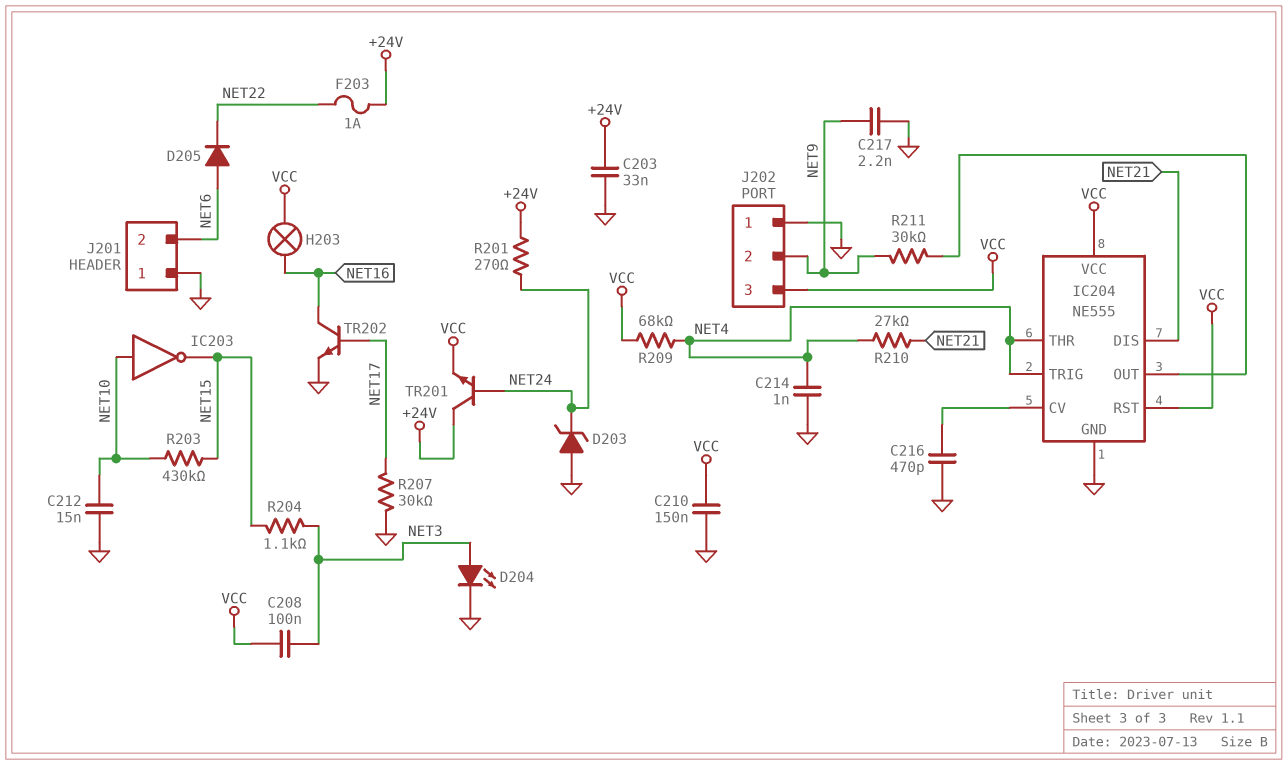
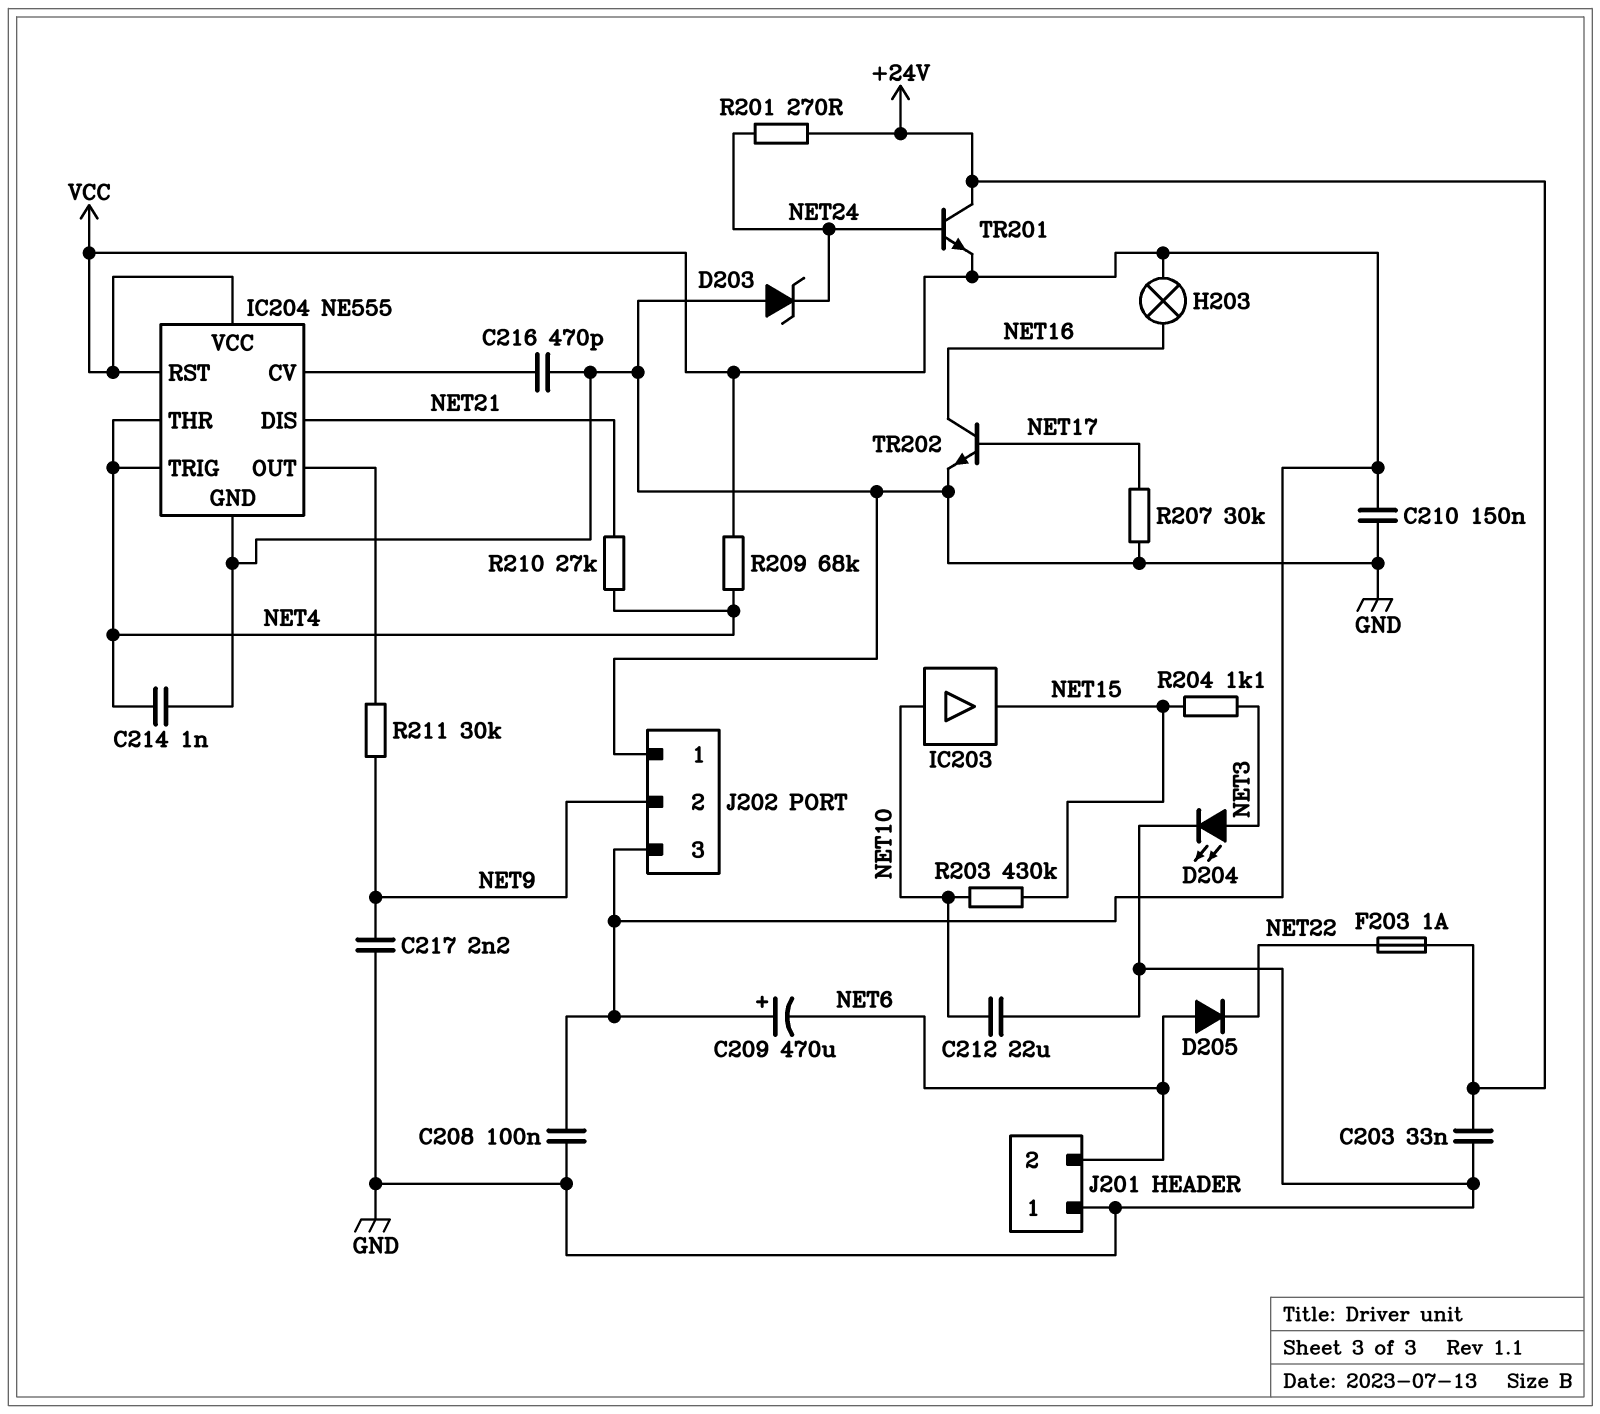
C208: 100nF (NET3, VCC) -> 100nF (GND, VCC)
C209: none -> 470uF (plus VCC, minus NET6)
C212: 15nF (GND, NET10) -> 22uF (GND, NET10)
IC203: NOT (in NET10, out NET15) -> buffer (in NET10, out NET15)

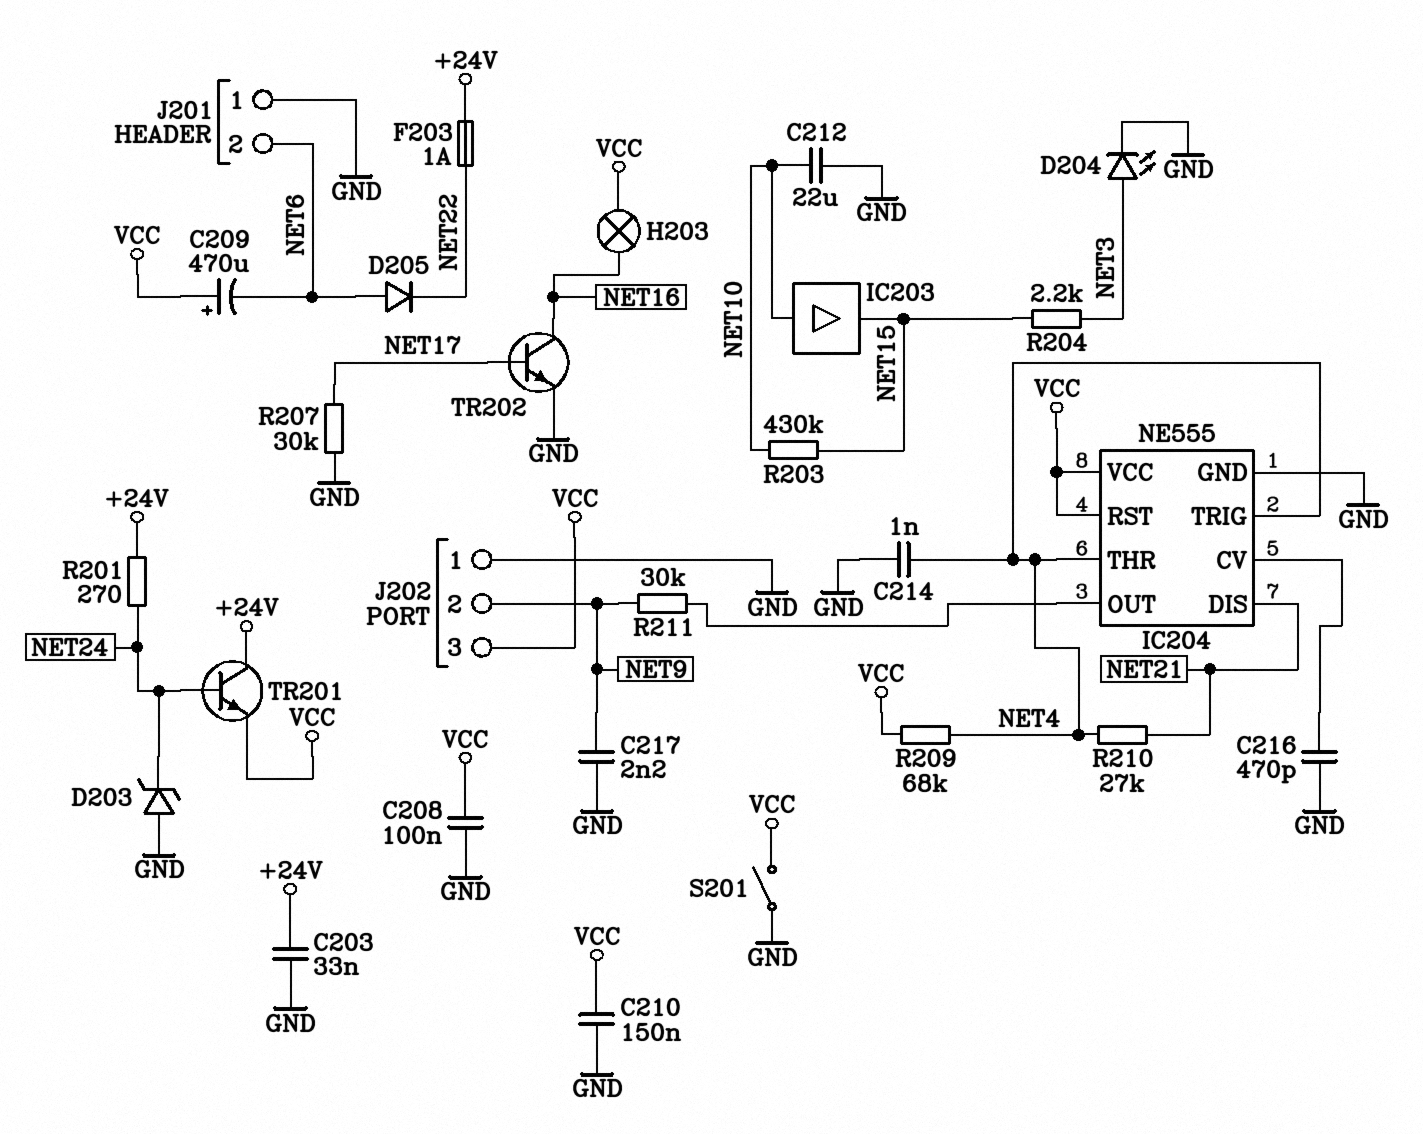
R204: 1.1k (NET3, NET15) -> 2.2k (NET3, NET15)
S201: none -> switch (GND, VCC)

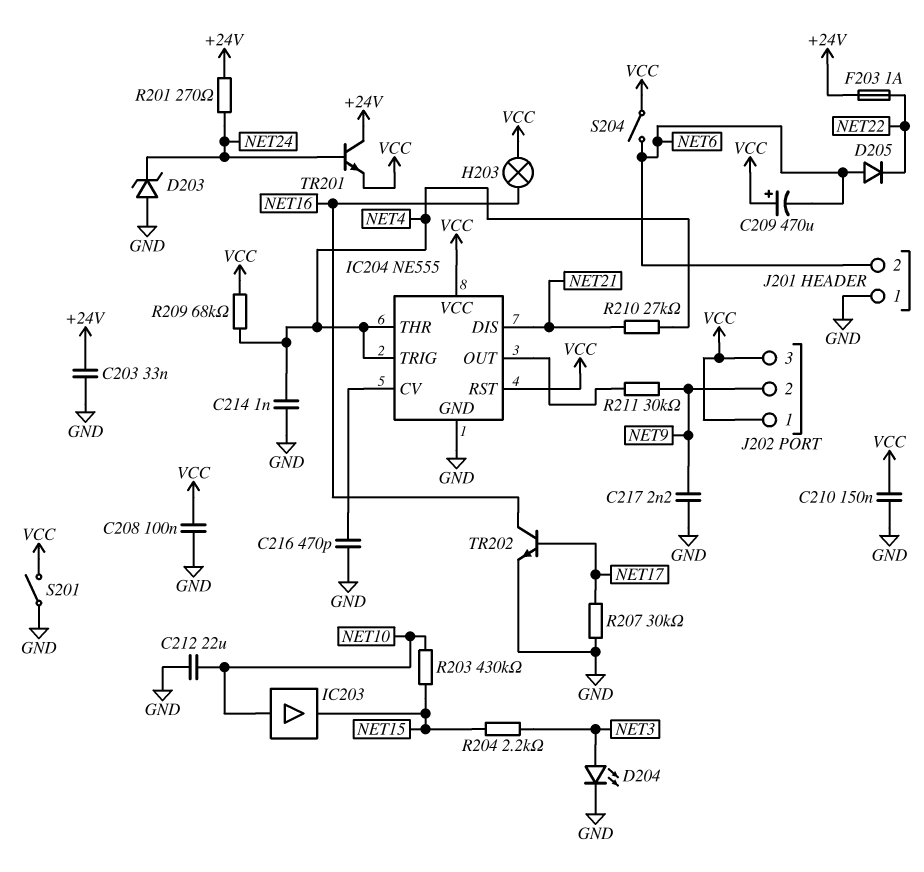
J202 pin 1: GND -> VCC
S204: none -> switch (NET6, VCC)

